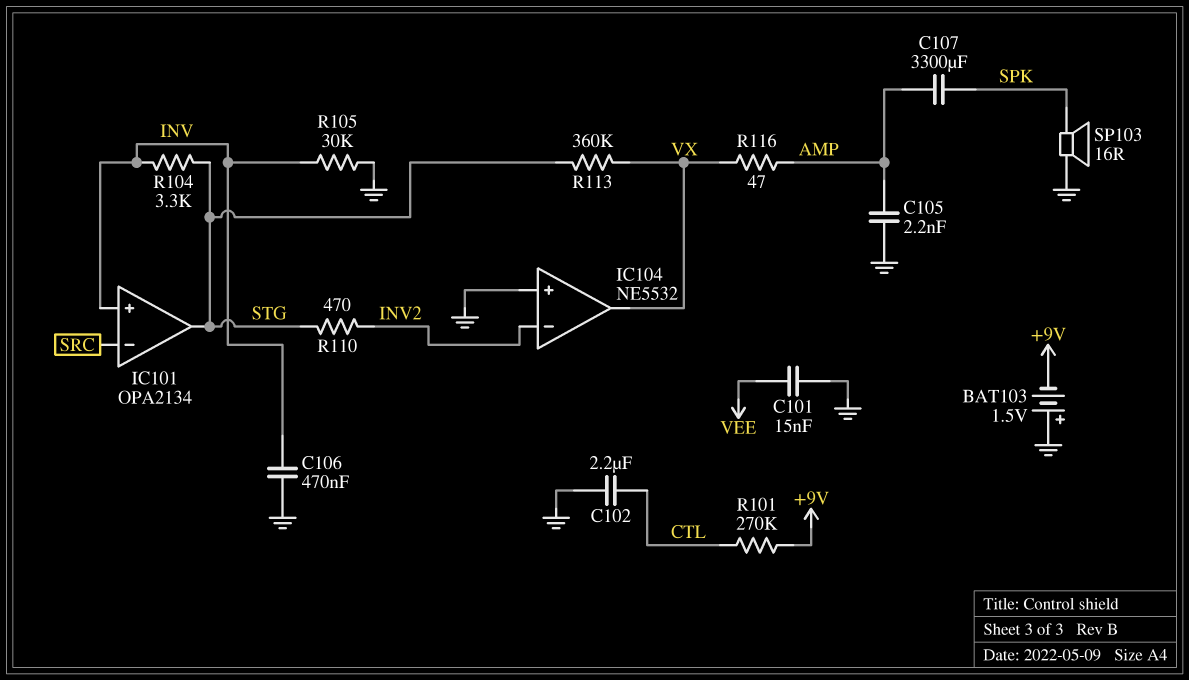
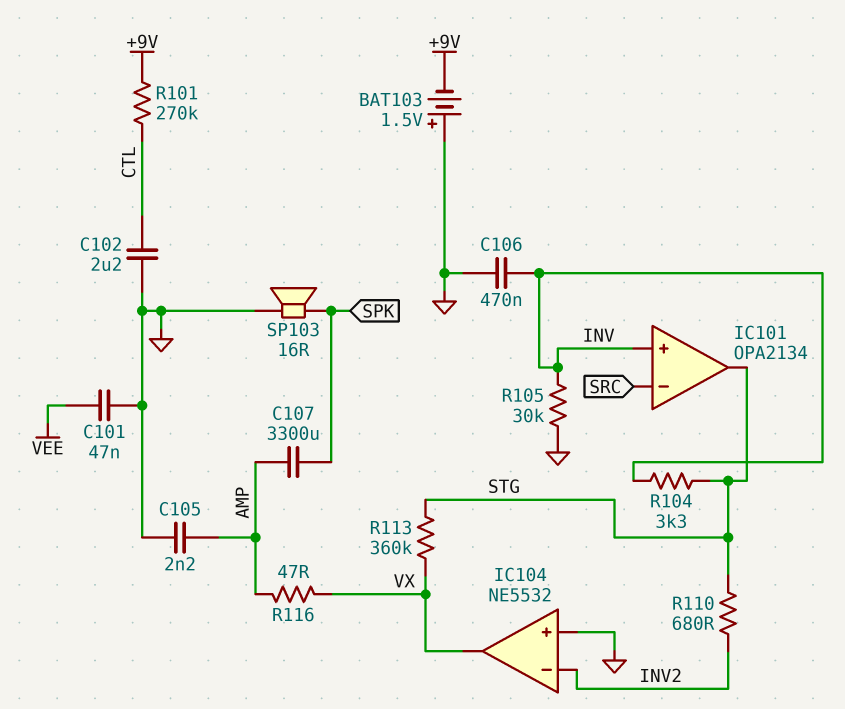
C101: 15nF (GND, VEE) -> 47nF (GND, VEE)
R110: 470 (INV2, STG) -> 680 (INV2, STG)

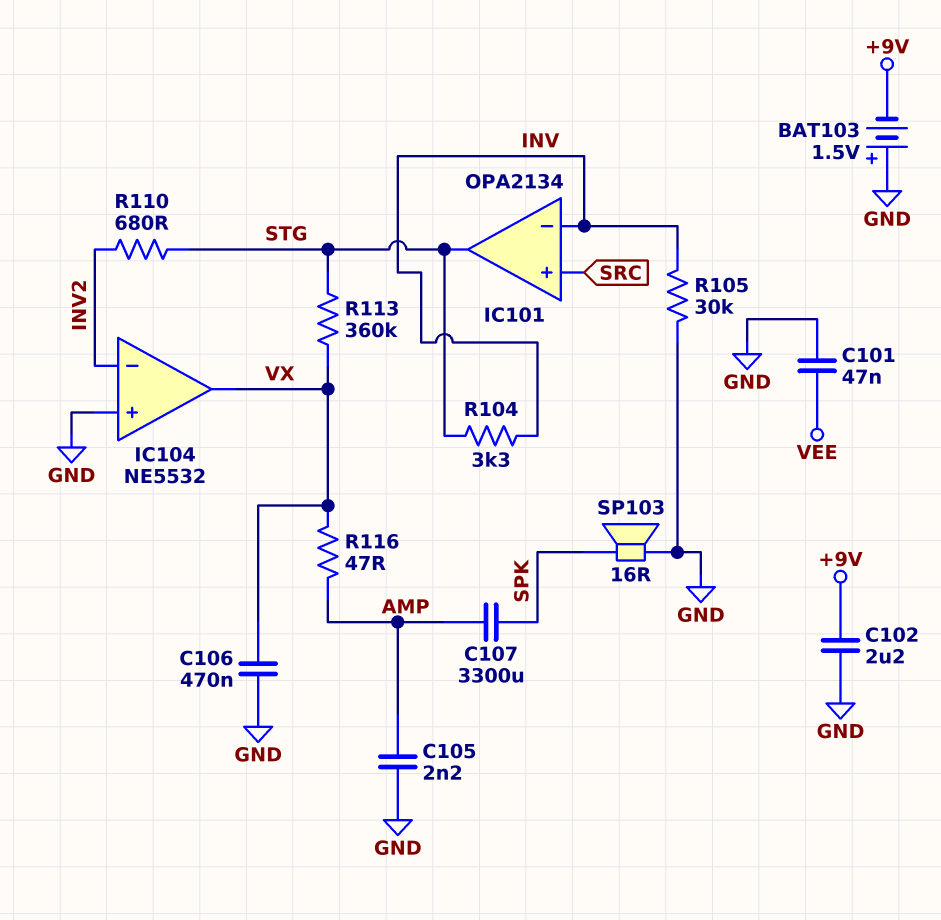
C102: 2.2uF (CTL, GND) -> 2.2uF (+9V, GND)
C106: 470nF (GND, INV) -> 470nF (GND, VX)
IC101 pin in+: INV -> SRC
IC101 pin in-: SRC -> INV
R101: 270k (+9V, CTL) -> none

